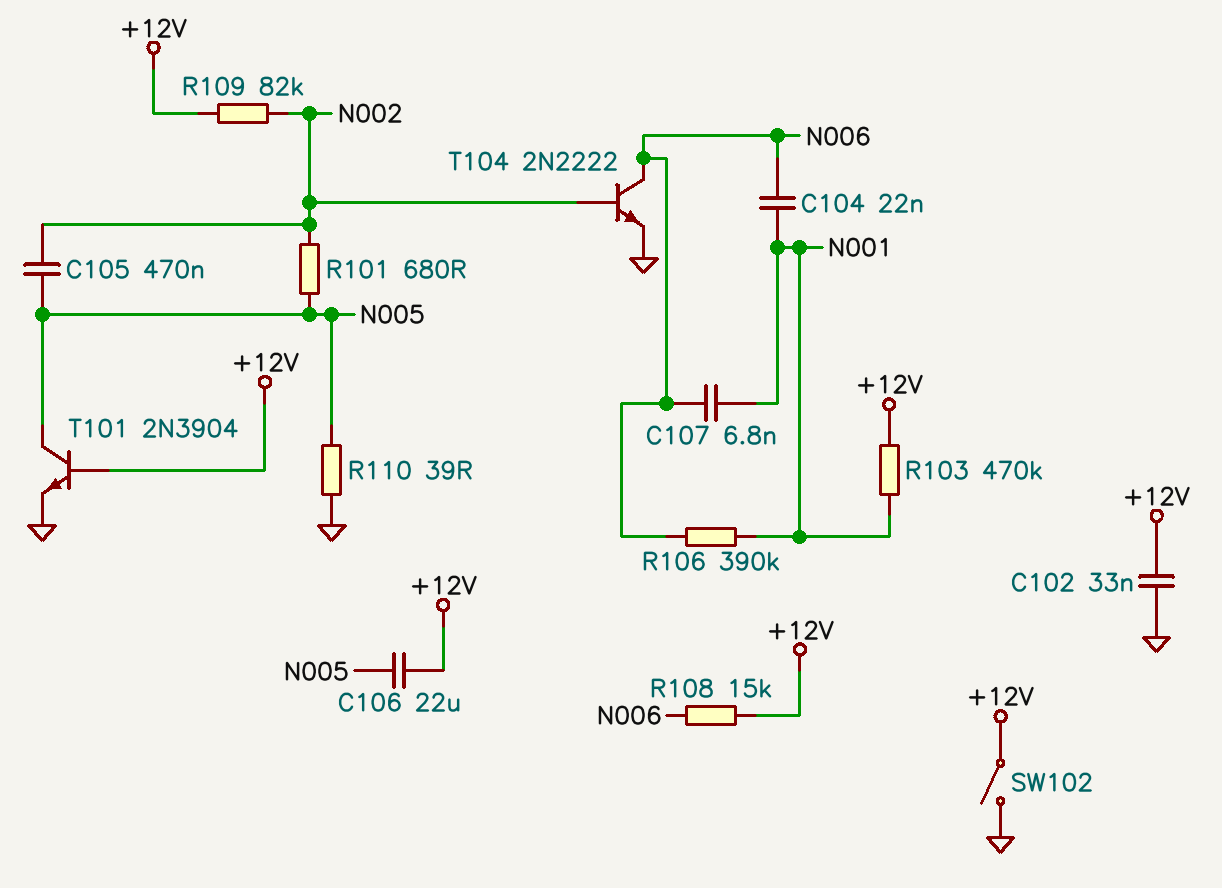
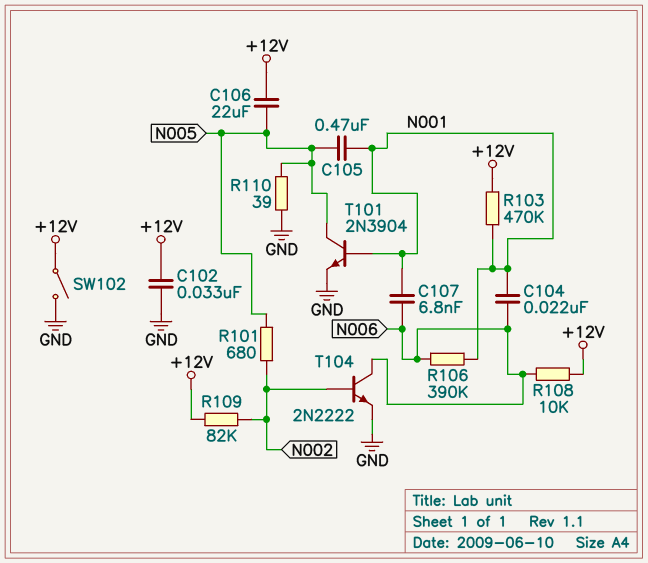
C105: 470nF (N002, N005) -> 470nF (N001, N005)
R108: 15k (+12V, N006) -> 10k (+12V, N006)
T101: NPN 2N3904 (B +12V, C N005, E GND) -> NPN 2N3904 (B N001, C N005, E GND)

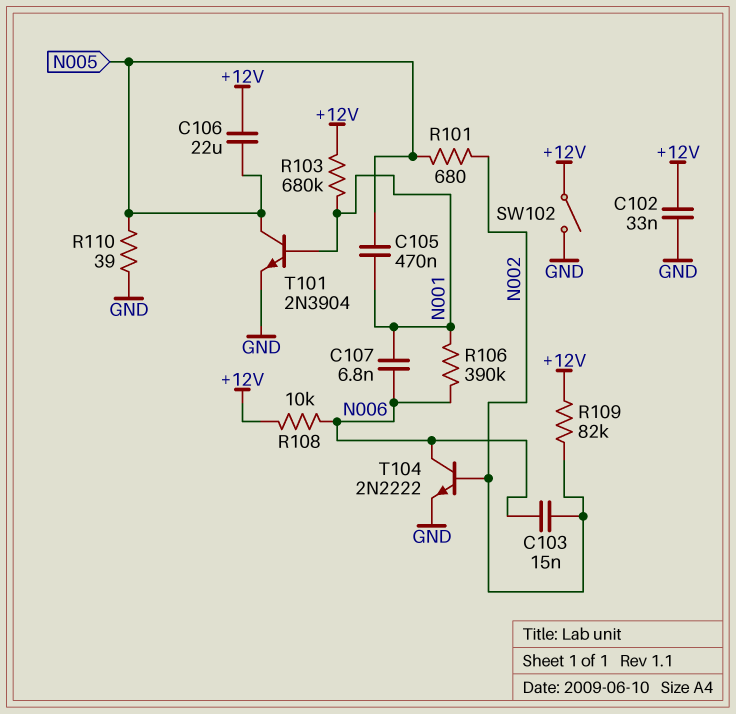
C103: none -> 15nF (N002, N006)
C104: 22nF (N001, N006) -> none
R103: 470k (+12V, N001) -> 680k (+12V, N001)

